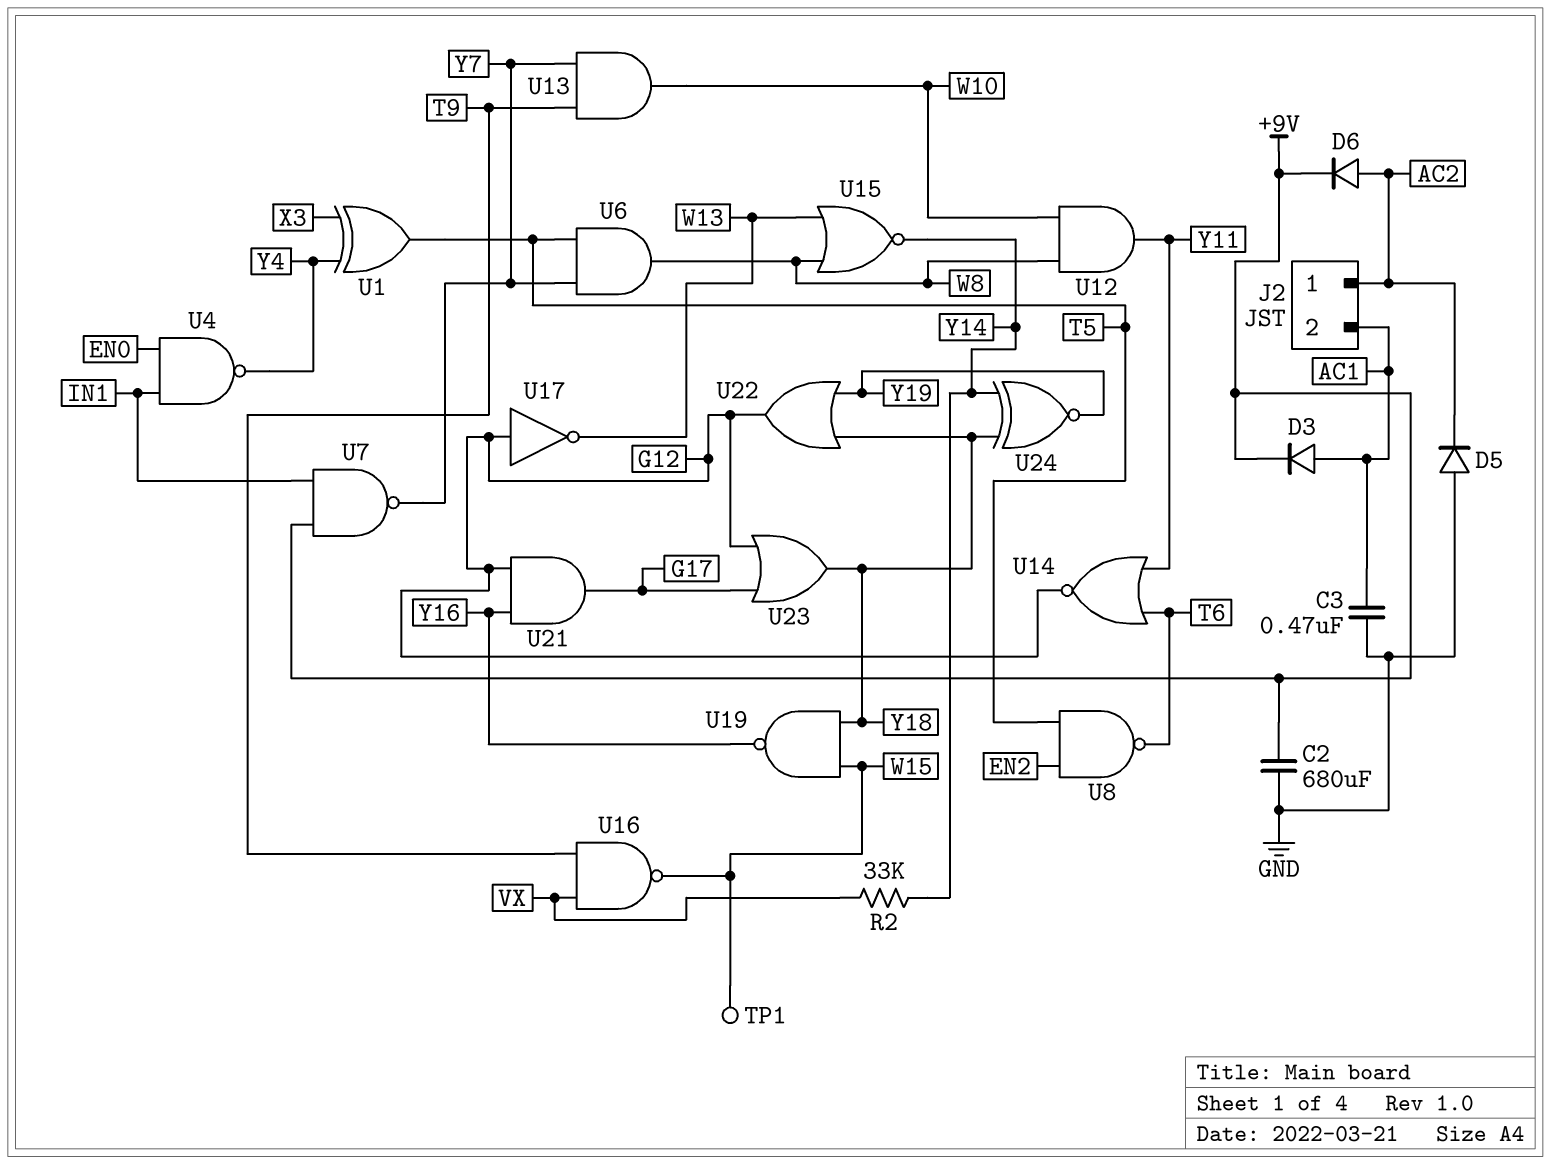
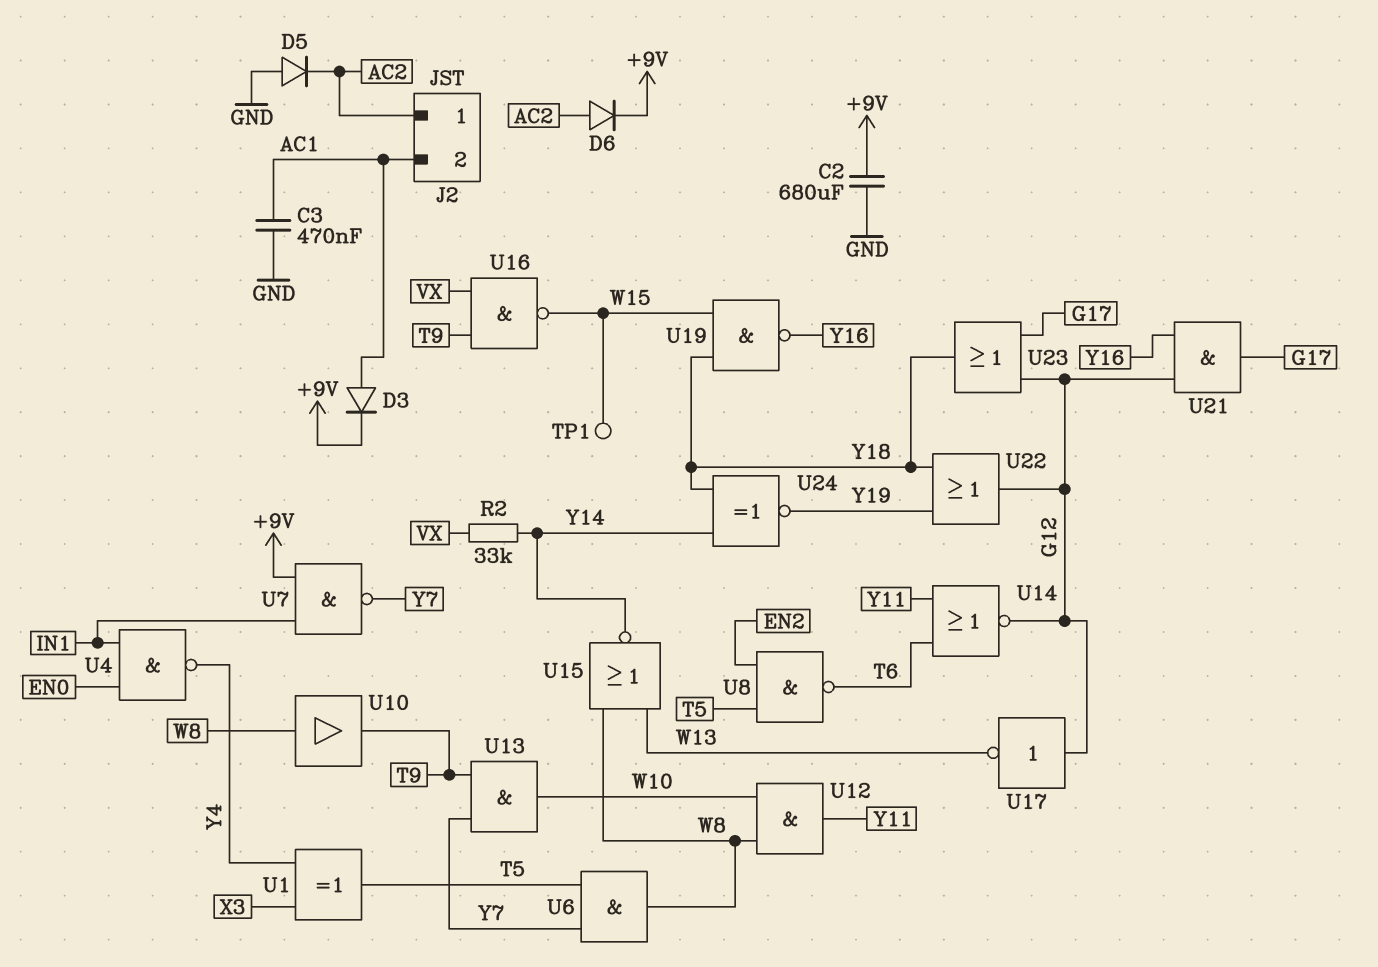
U10: none -> buffer (in W8, out T9)

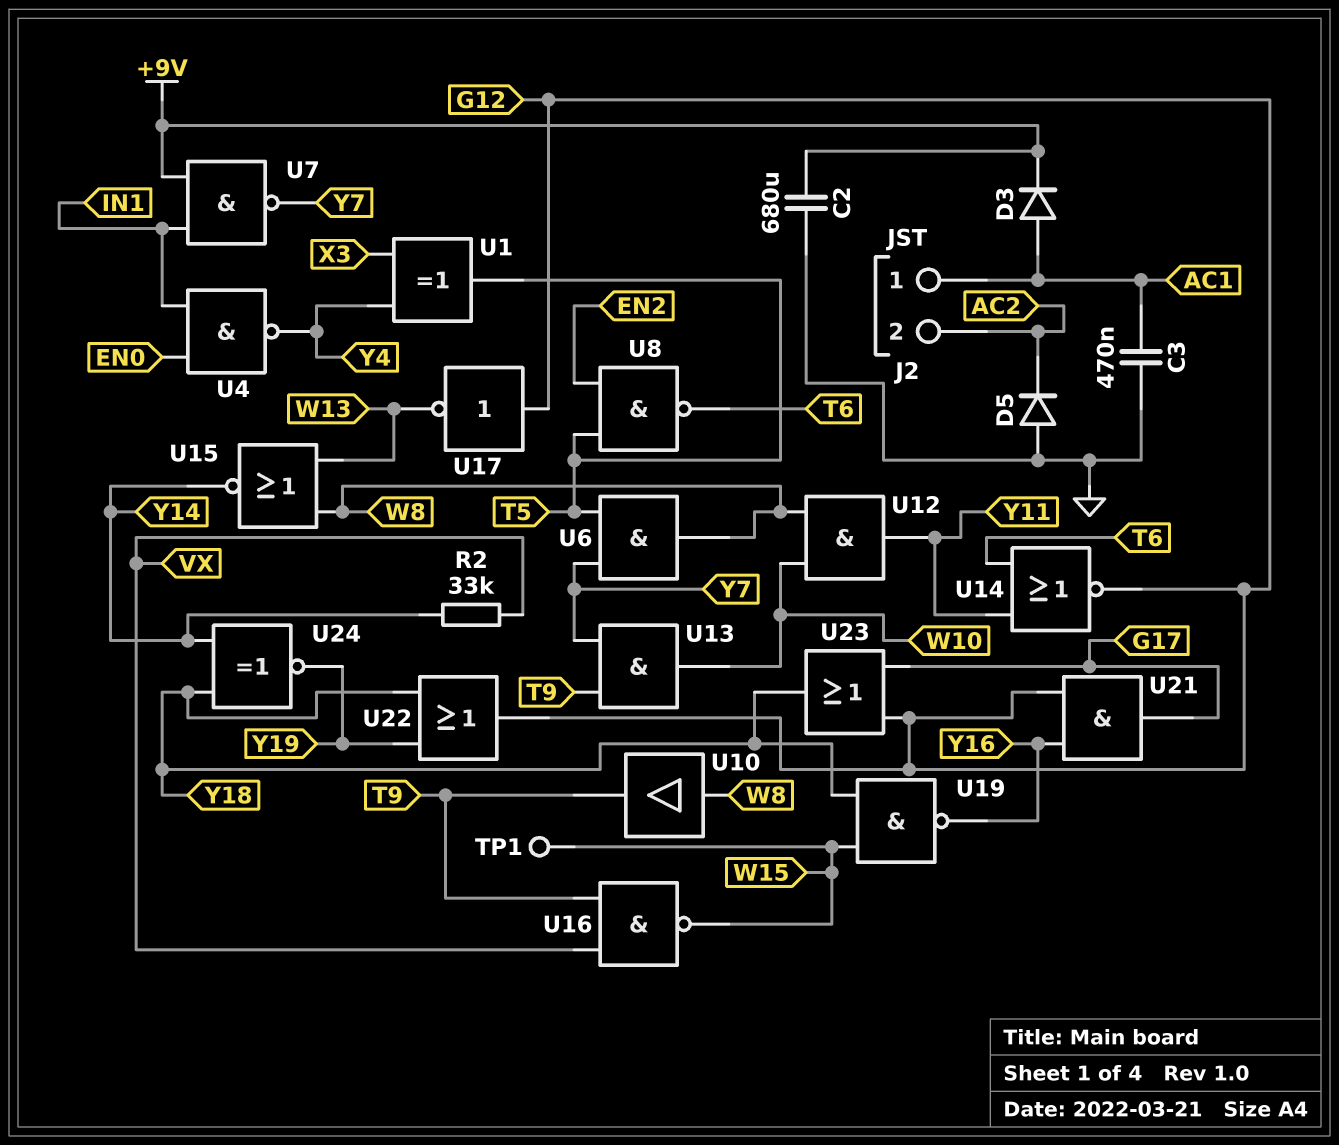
D6: diode (A AC2, K +9V) -> none
J2 pin 1: AC2 -> AC1
J2 pin 2: AC1 -> AC2

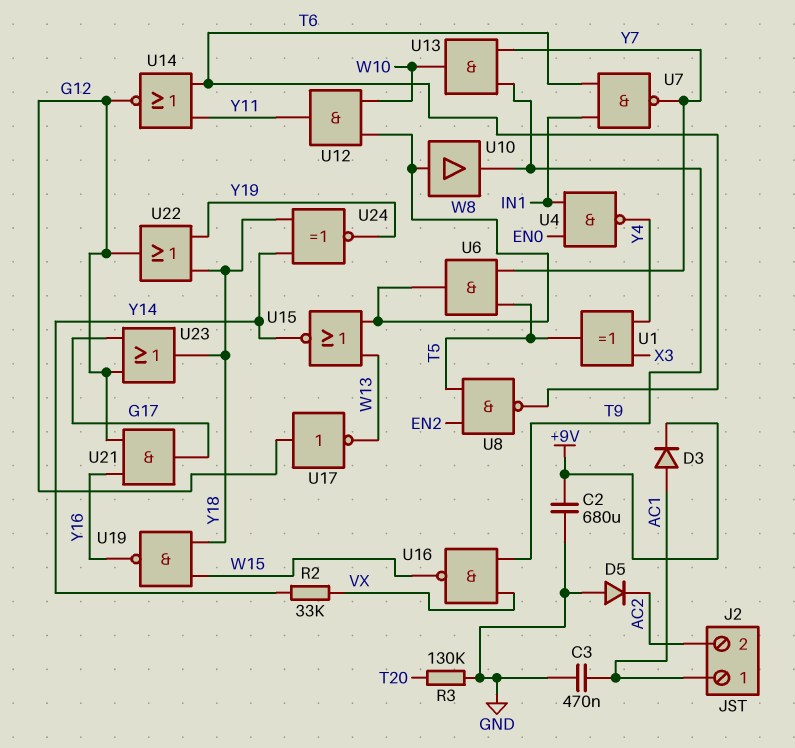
R3: none -> 130k (GND, T20)
TP1: test point (W15) -> none
U7: NAND (in +9V, in IN1, out Y7) -> NAND (in IN1, in T6, out Y7)

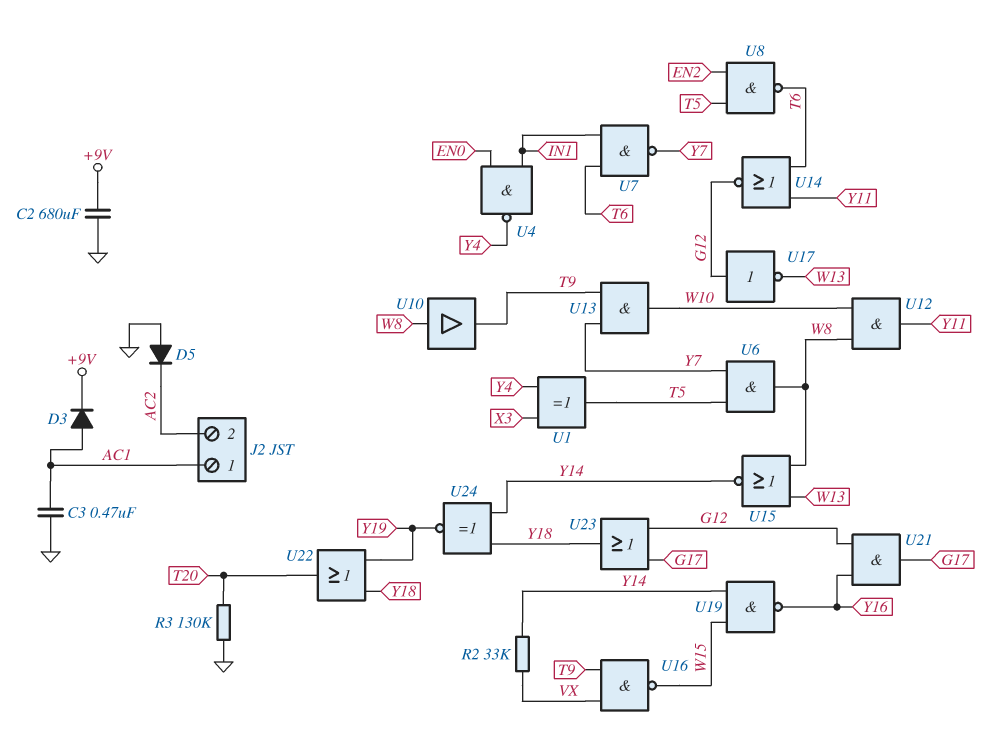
U19: NAND (in W15, in Y18, out Y16) -> NAND (in W15, in Y14, out Y16)
U22: OR (in Y18, in Y19, out G12) -> OR (in Y18, in Y19, out T20)

